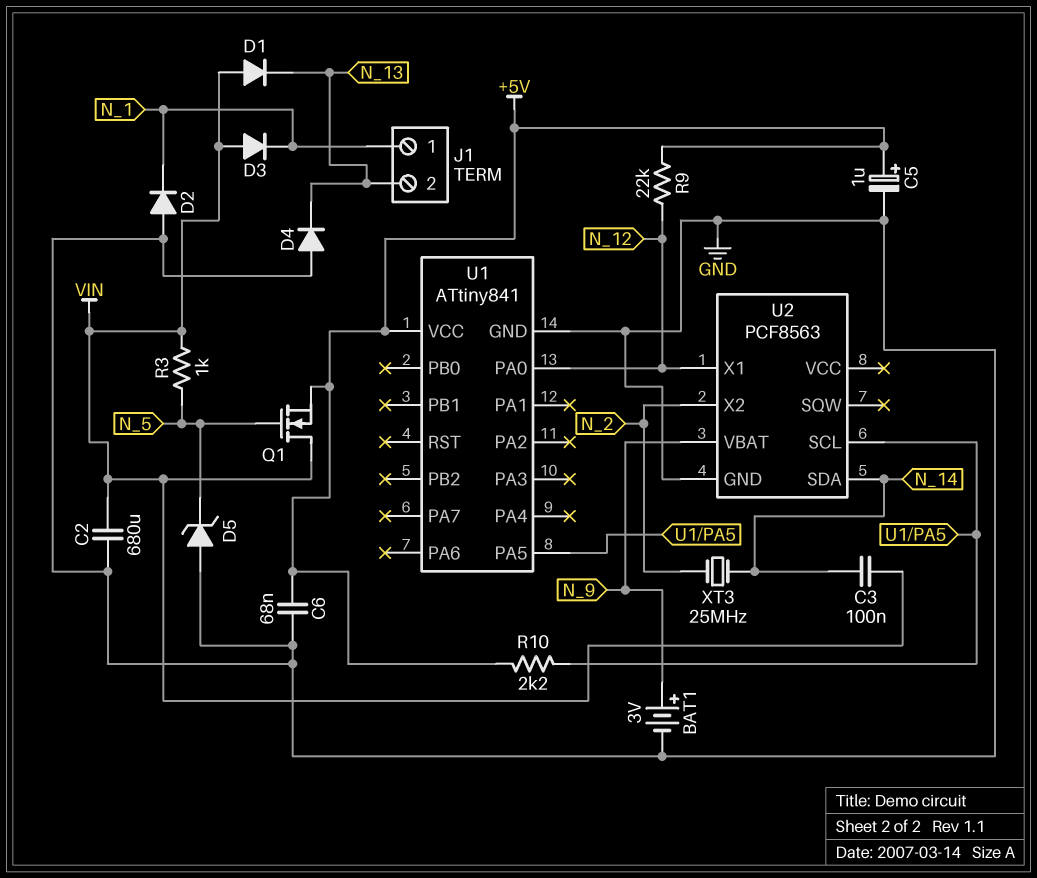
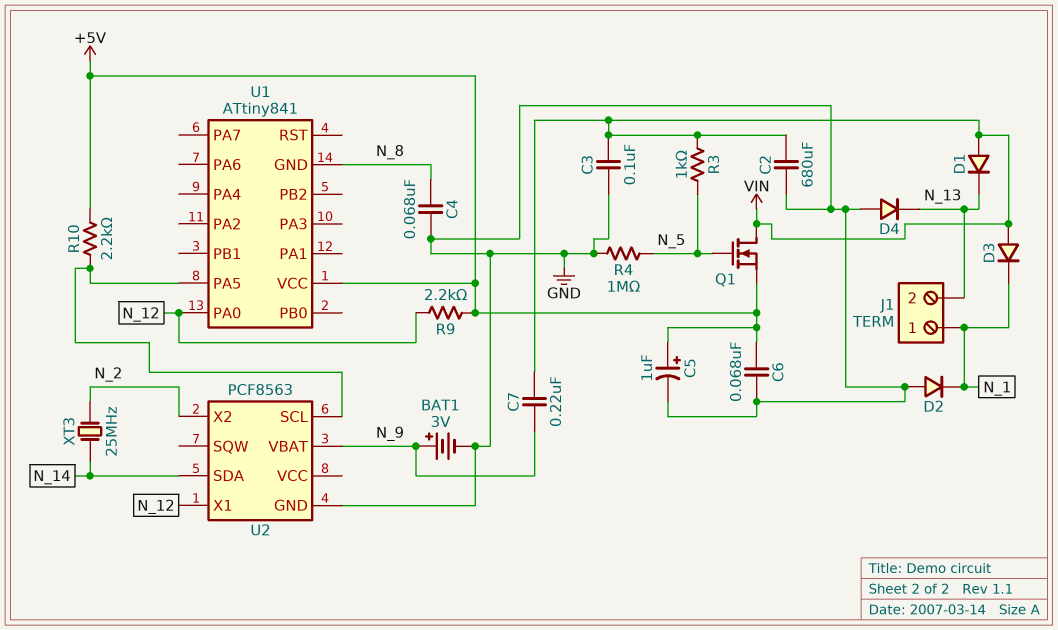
C3: 100nF (N_14, VIN) -> 100nF (GND, VIN)
C4: none -> 68nF (GND, N_8)
C7: none -> 220nF (N_9, VIN)
D5: zener (A GND, K N_5) -> none
R4: none -> 1M (GND, N_5)
R9: 22k (+5V, N_12) -> 2.2k (+5V, N_12)
U1 pin GND: GND -> N_8

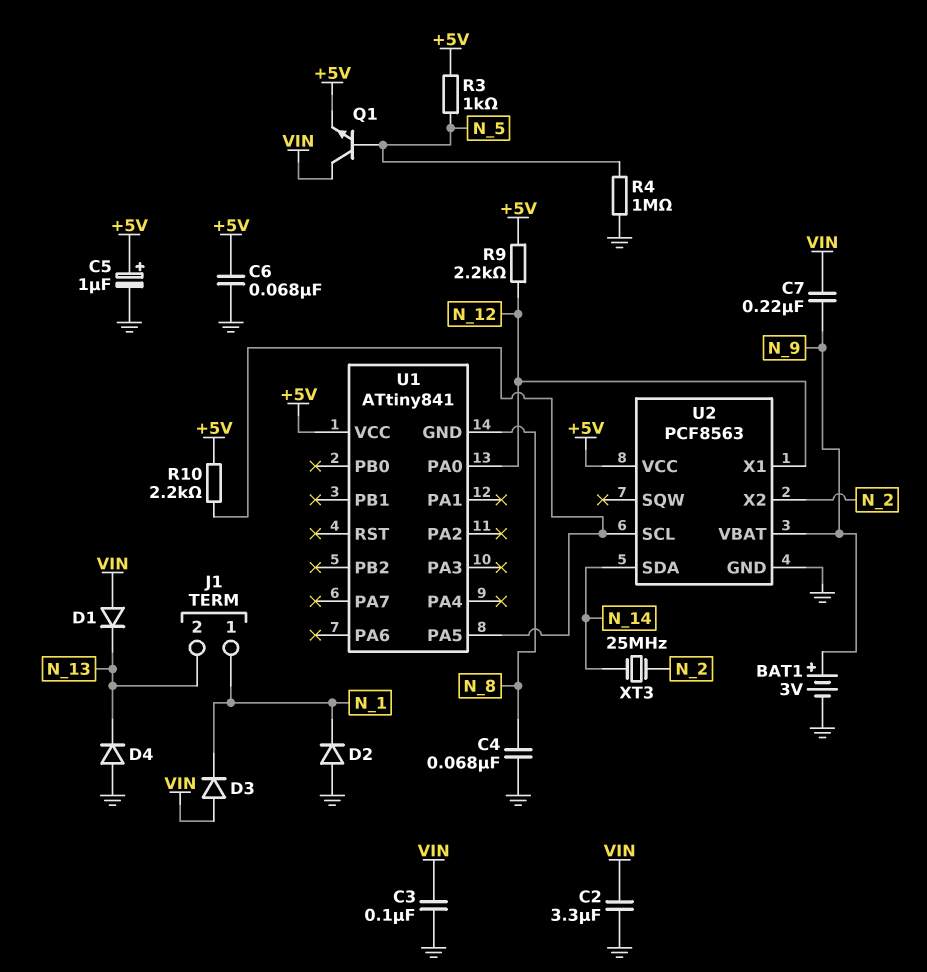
C2: 680uF (GND, VIN) -> 3.3uF (GND, VIN)
Q1: NMOS (G N_5, D VIN, S +5V) -> NPN (B N_5, C VIN, E +5V)
R3: 1k (N_5, VIN) -> 1k (+5V, N_5)
U2 pin VCC: none -> +5V

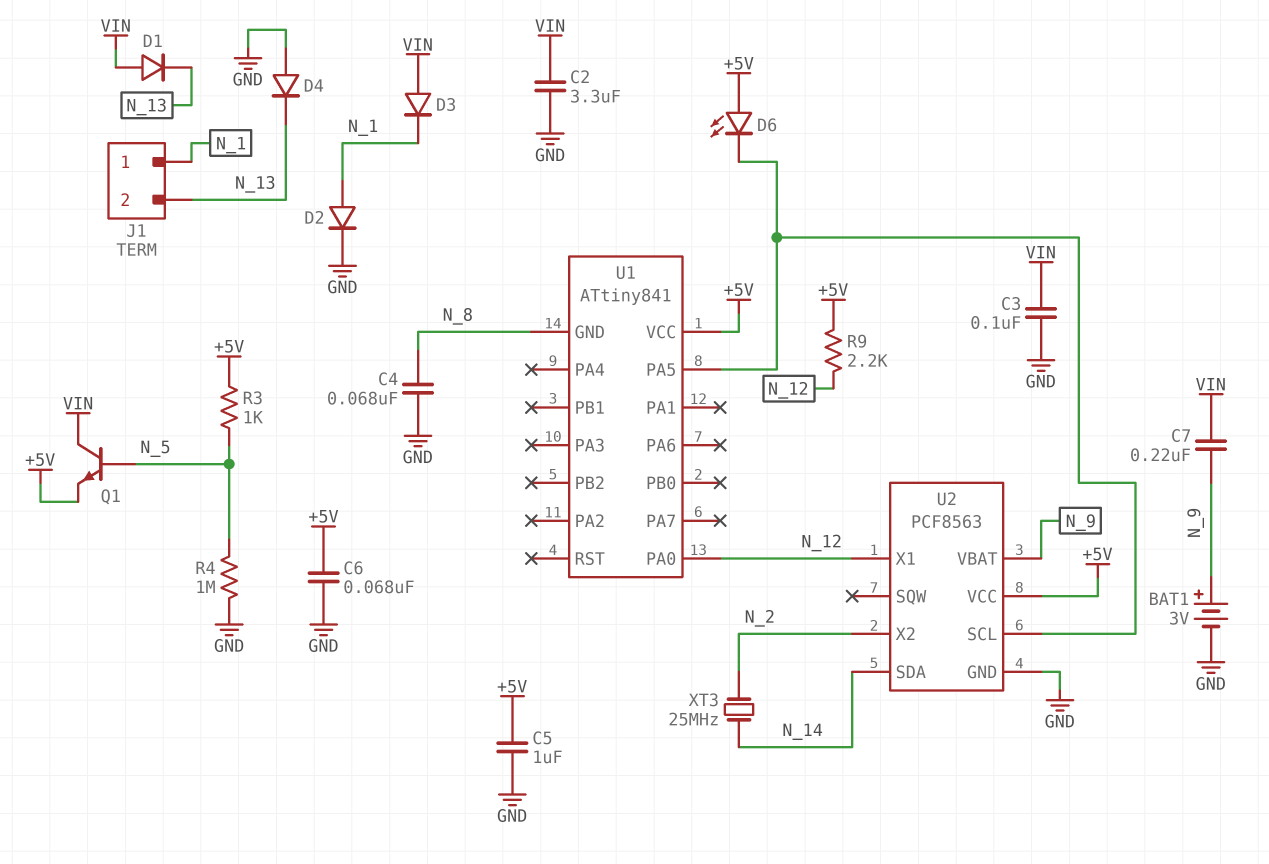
C5: 1uF (plus +5V, minus GND) -> 1uF (+5V, GND)
D2: diode (A GND, K N_1) -> diode (A N_1, K GND)
D6: none -> LED (A +5V, K U1/PA5)
R10: 2.2k (+5V, U1/PA5) -> none

